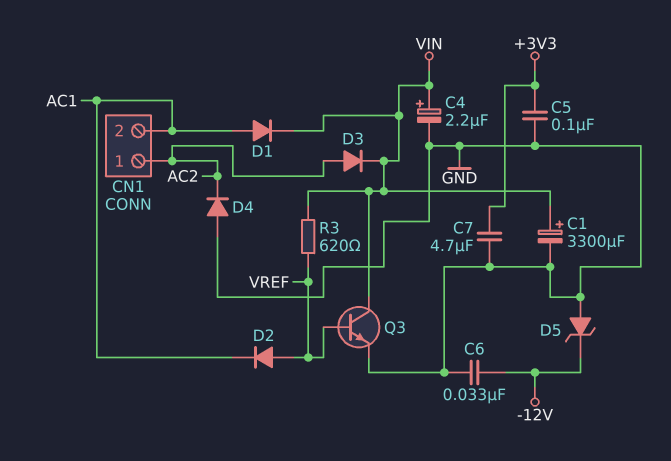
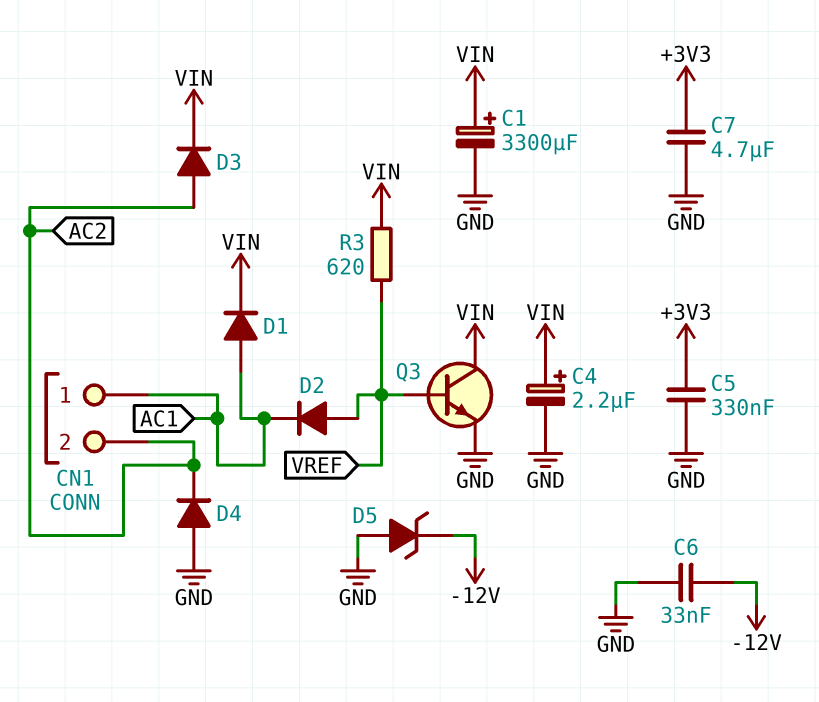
C5: 100nF (+3V3, GND) -> 330nF (+3V3, GND)
CN1 pin 1: AC2 -> AC1
CN1 pin 2: AC1 -> AC2

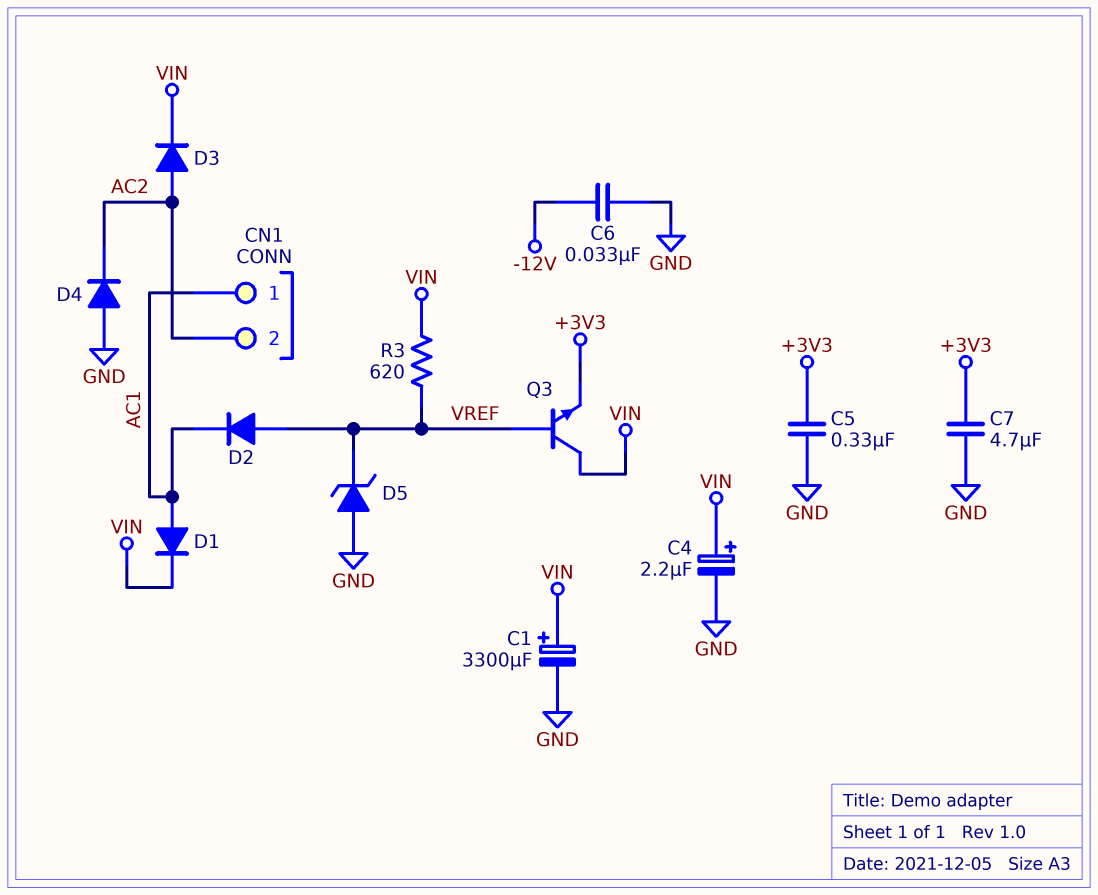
D5: zener (A GND, K -12V) -> zener (A GND, K VREF)
Q3: NPN (B VREF, C VIN, E GND) -> NPN (B VREF, C VIN, E +3V3)

